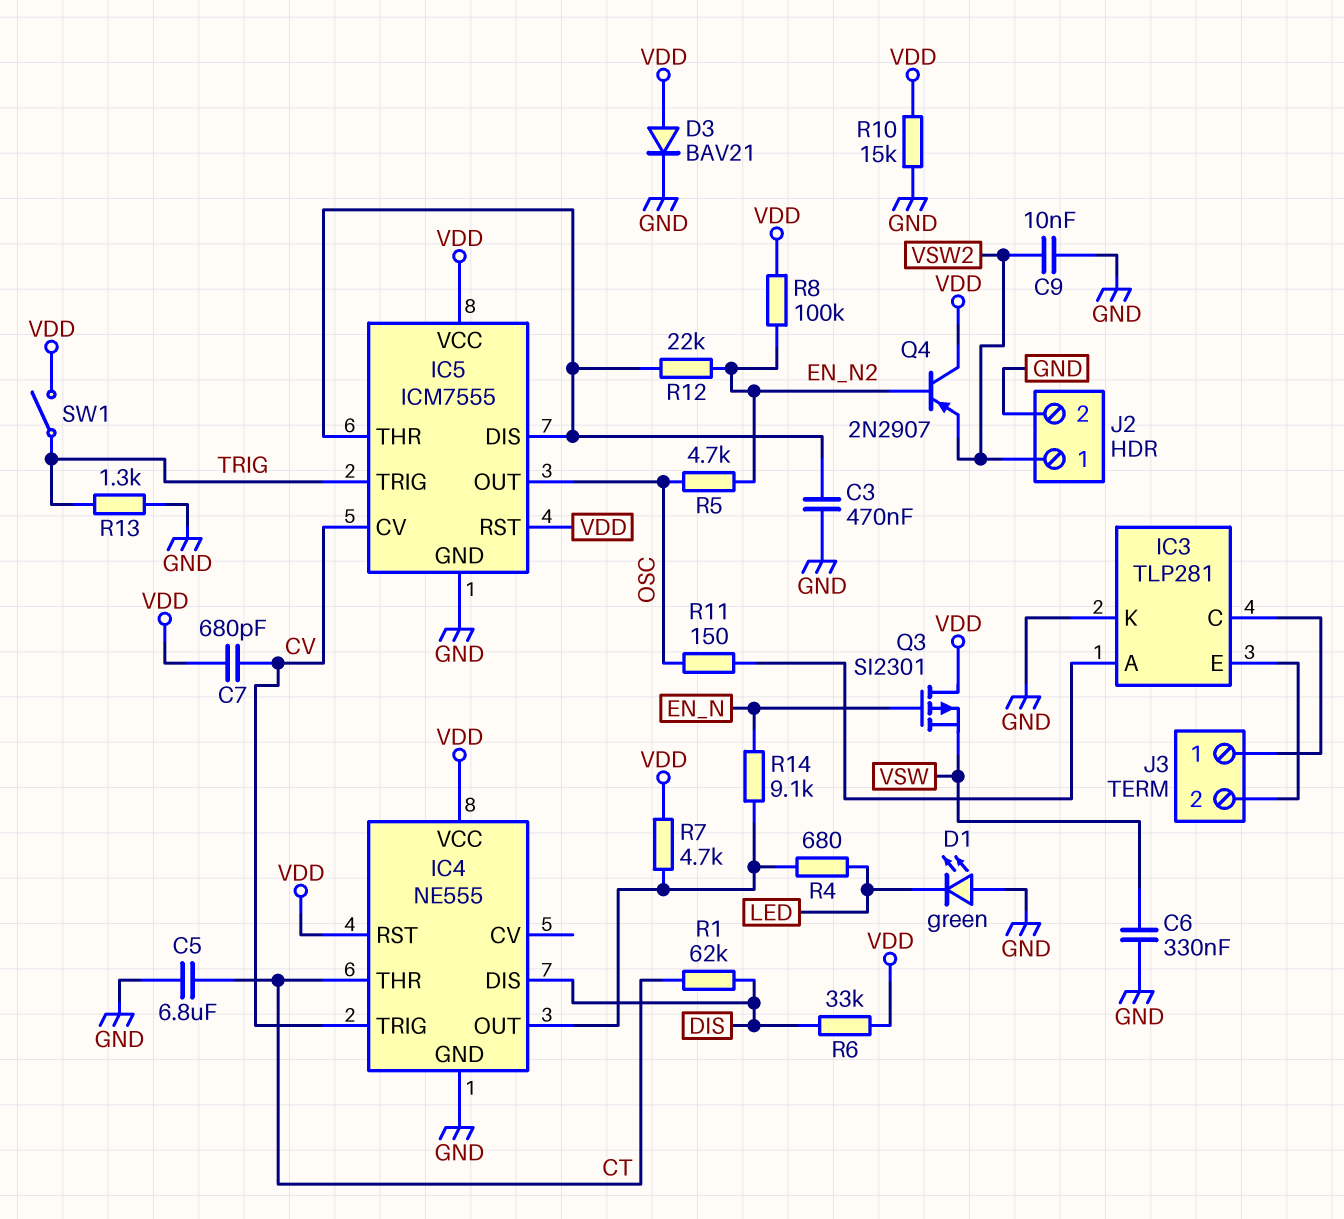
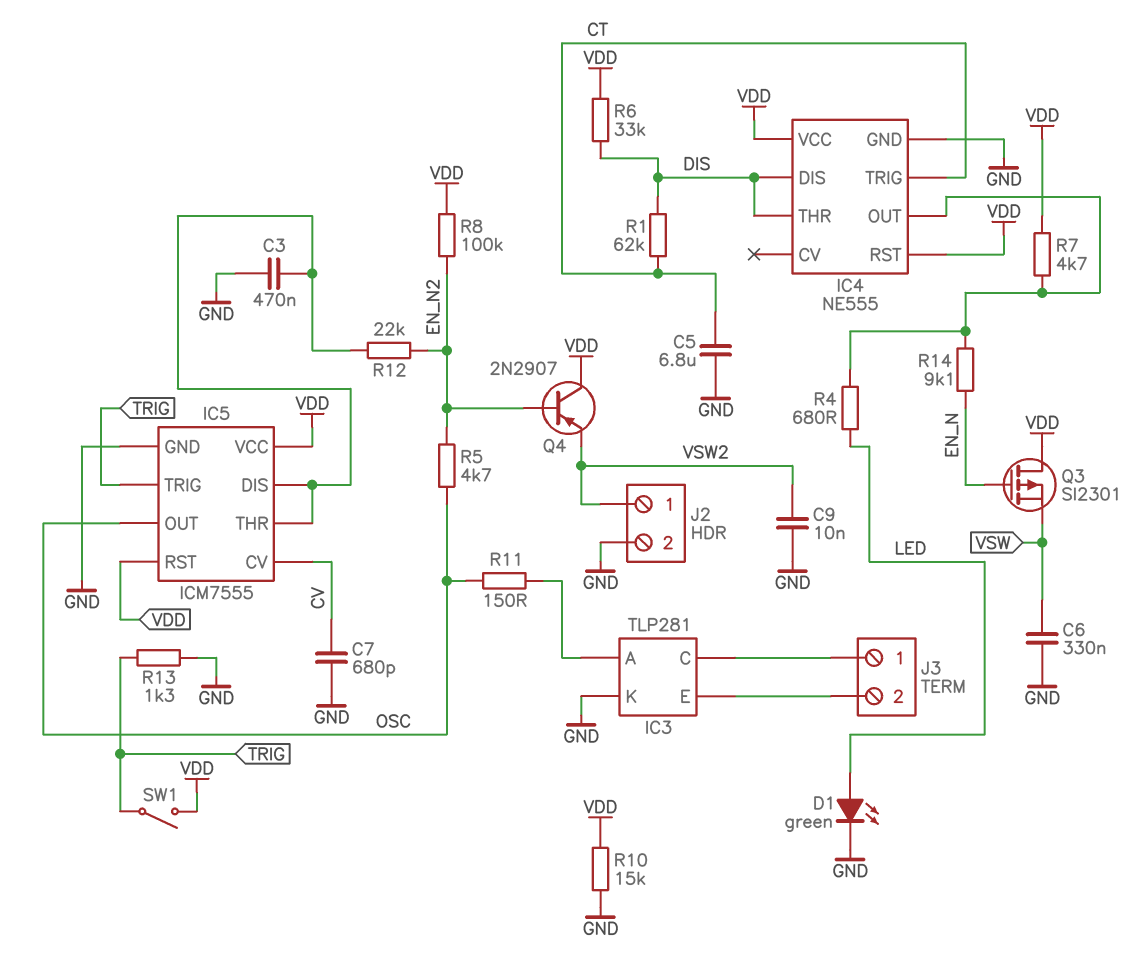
C7: 680pF (CV, VDD) -> 680pF (CV, GND)
D1: LED green (A GND, K LED) -> LED green (A LED, K GND)
D3: diode BAV21 (A VDD, K GND) -> none
IC4 pin THR: CT -> DIS
IC4 pin TRIG: CV -> CT

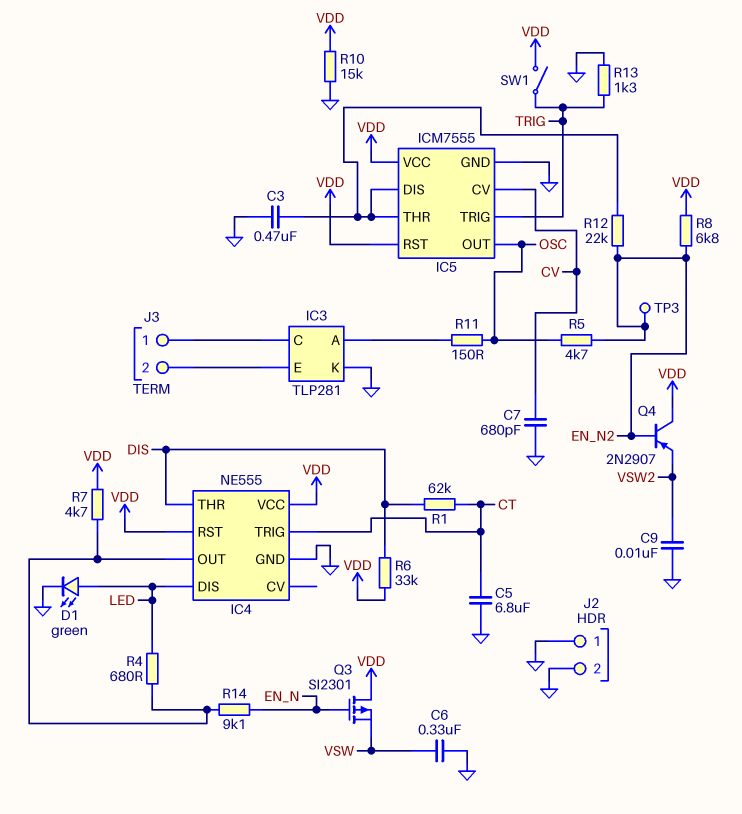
IC4 pin DIS: DIS -> LED
J2 pin 1: VSW2 -> GND
R8: 100k (EN_N2, VDD) -> 6.8k (EN_N2, VDD)
TP3: none -> test point (EN_N2)

